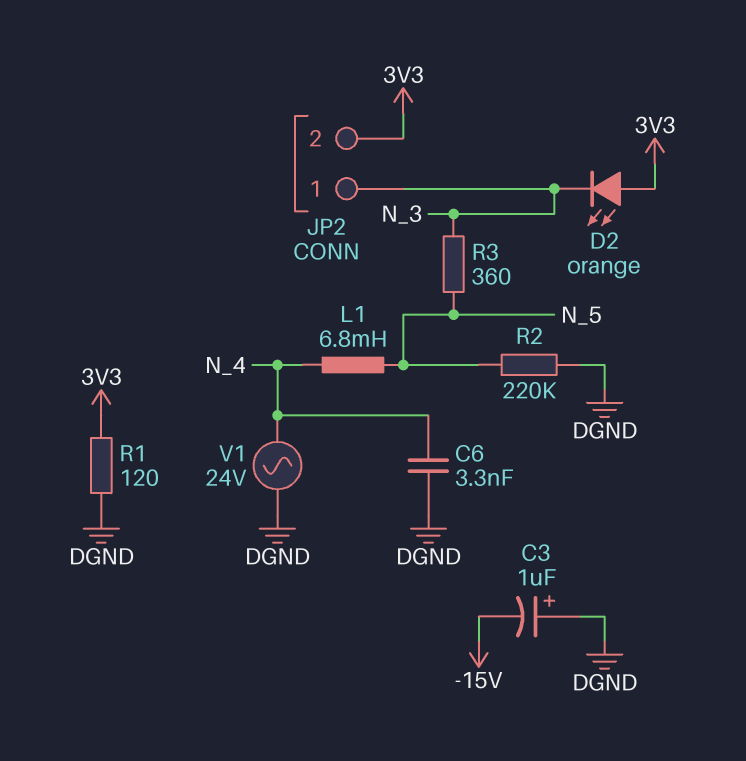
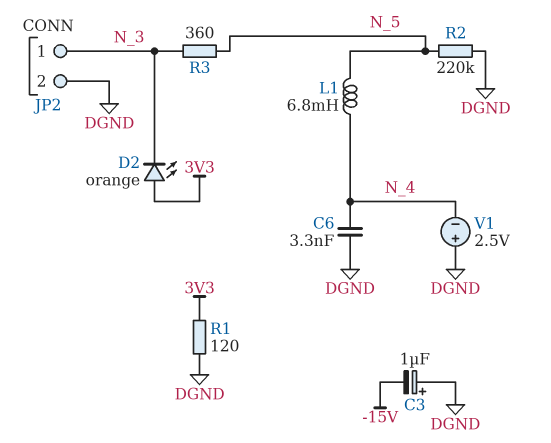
JP2 pin 2: 3V3 -> DGND
V1: AC 24V (DGND, N_4) -> 2.5V (plus DGND, minus N_4)

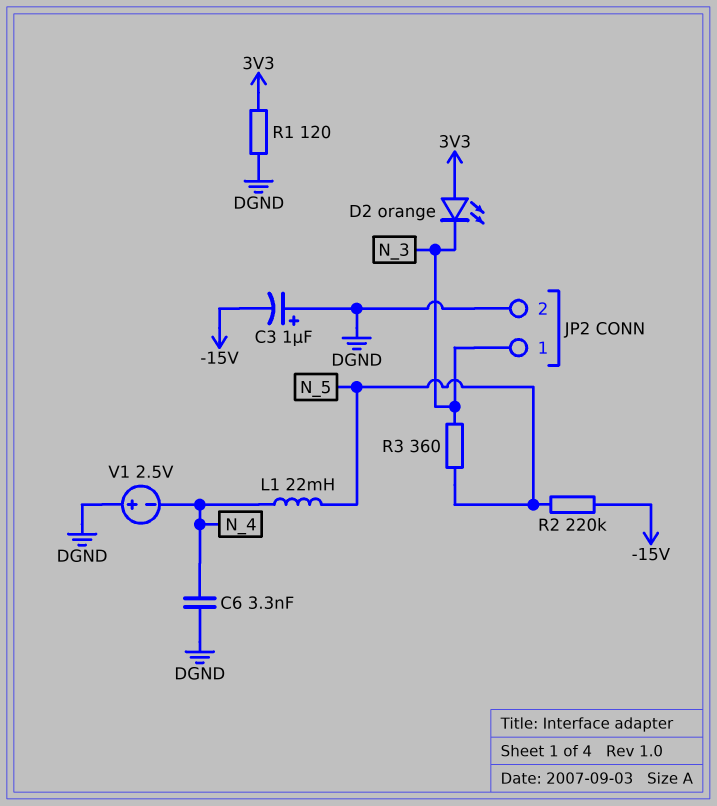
L1: 6.8mH (N_4, N_5) -> 22mH (N_4, N_5)
R2: 220k (DGND, N_5) -> 220k (-15V, N_5)

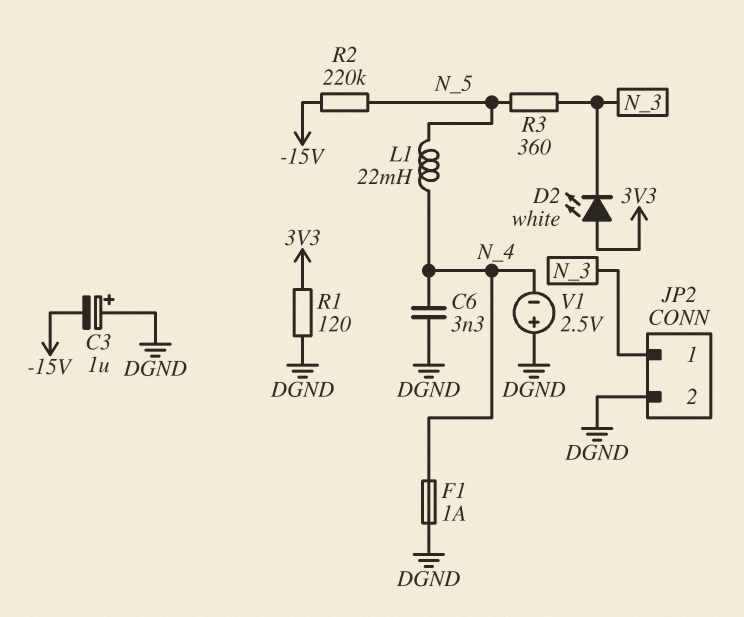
D2: LED orange (A 3V3, K N_3) -> LED white (A 3V3, K N_3)
F1: none -> 1A (DGND, N_4)

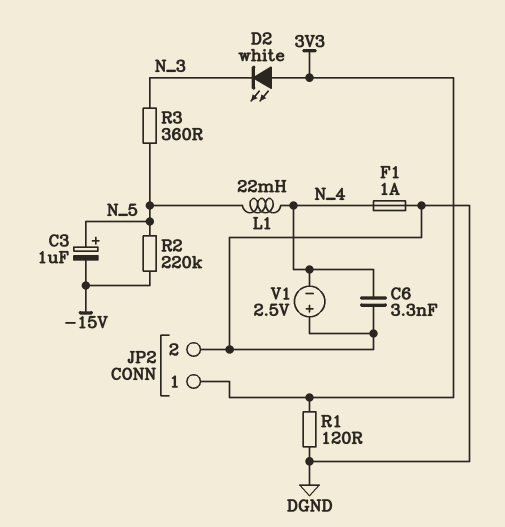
C3: 1uF (plus DGND, minus -15V) -> 1uF (plus N_5, minus -15V)
JP2 pin 1: N_3 -> 3V3

